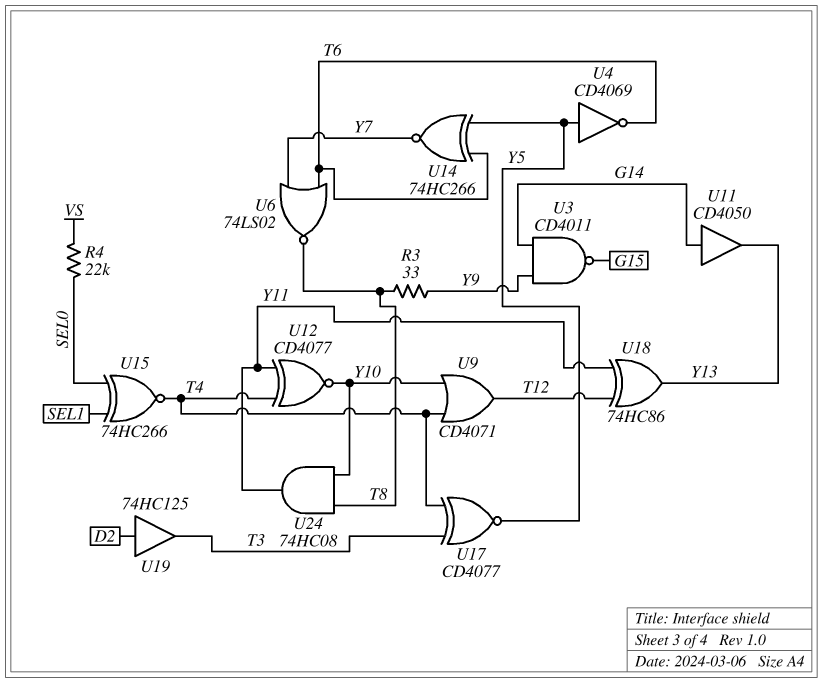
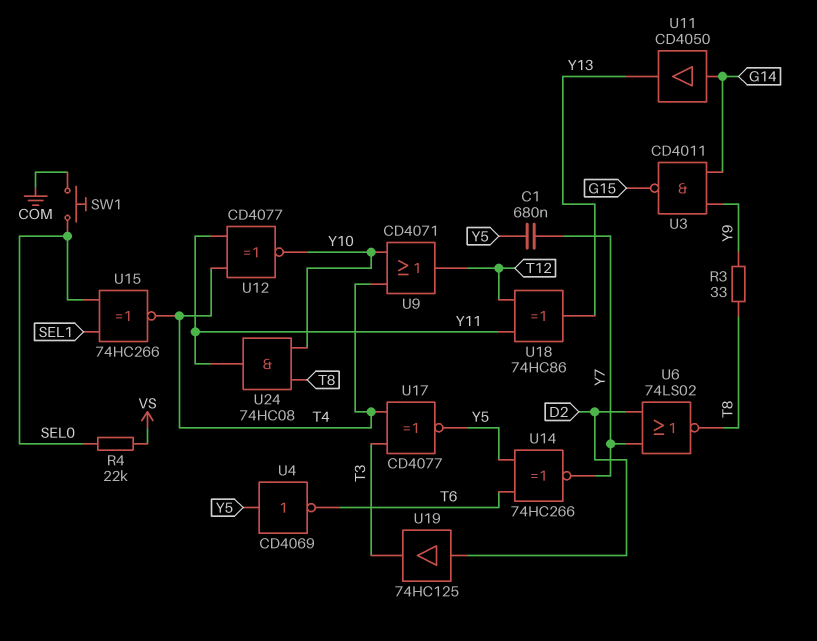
C1: none -> 680nF (Y5, Y7)
SW1: none -> button (COM, SEL0)
U6: NOR 74LS02 (in T6, in Y7, out T8) -> NOR 74LS02 (in D2, in Y7, out T8)

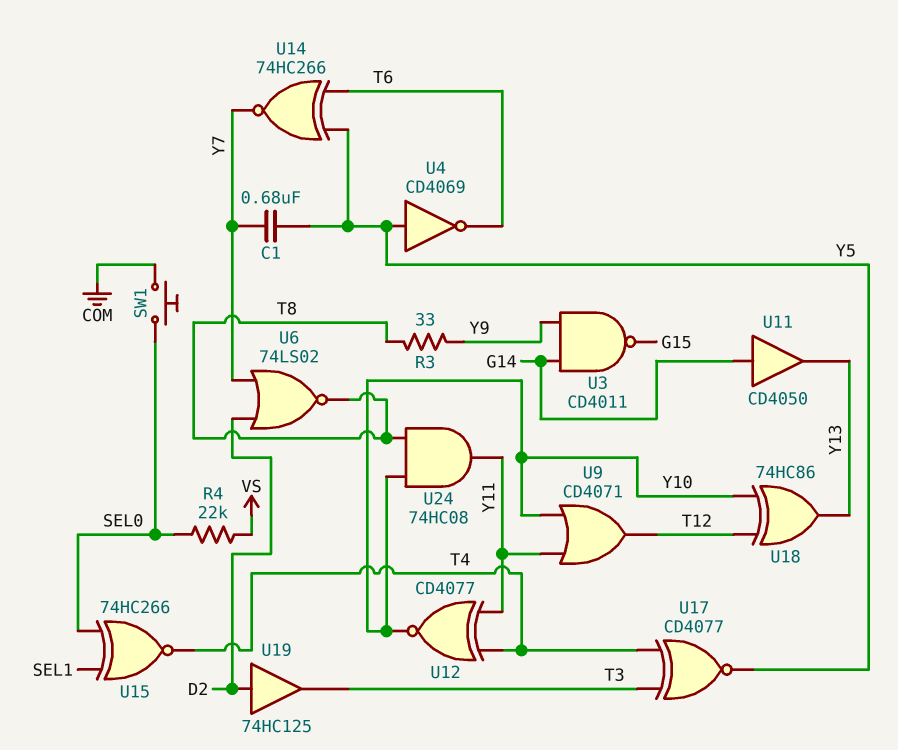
U9: OR CD4071 (in T4, in Y10, out T12) -> OR CD4071 (in Y10, in Y11, out T12)
U18: XOR 74HC86 (in T12, in Y11, out Y13) -> XOR 74HC86 (in T12, in Y10, out Y13)

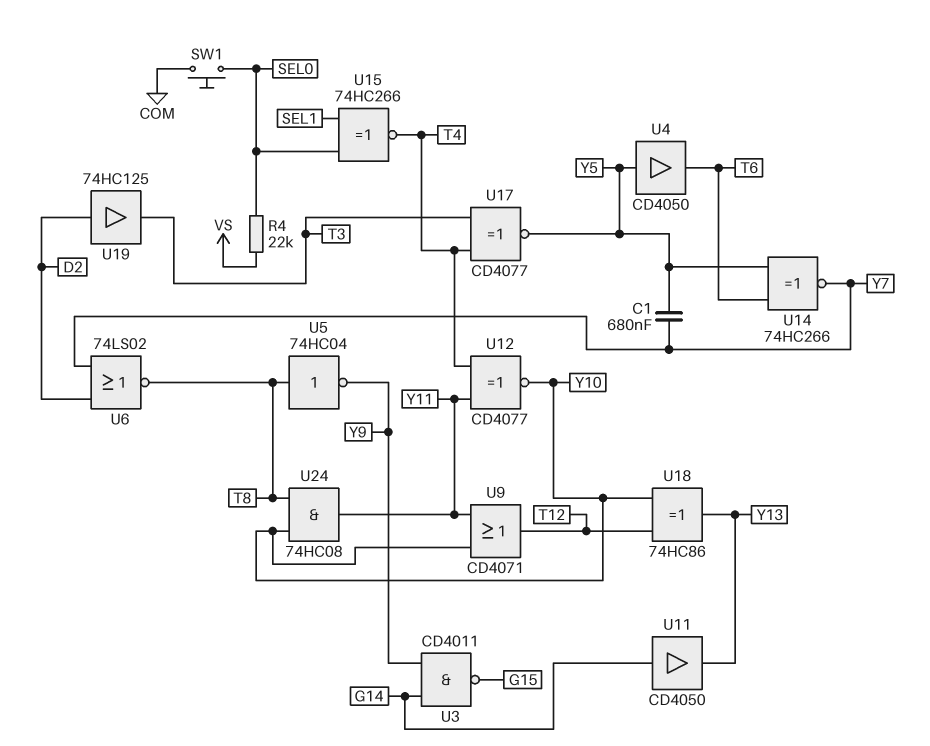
R3: 33 (T8, Y9) -> none
U4: NOT CD4069 (in Y5, out T6) -> buffer CD4050 (in Y5, out T6)
U5: none -> NOT 74HC04 (in T8, out Y9)

